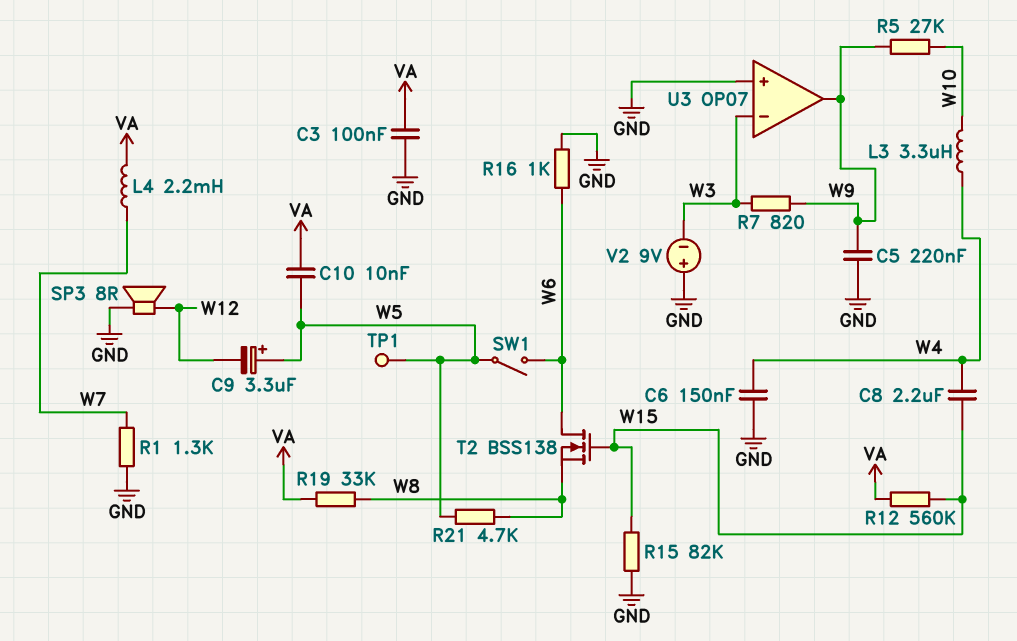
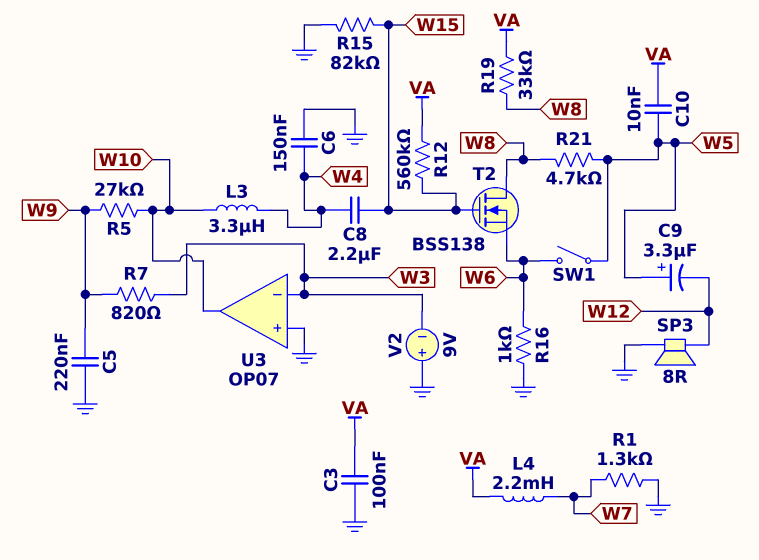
T2: NMOS BSS138 (G W15, D W6, S W8) -> NMOS BSS138 (G W15, D W8, S W6)
TP1: test point (W5) -> none
U3 pin out: W9 -> W10

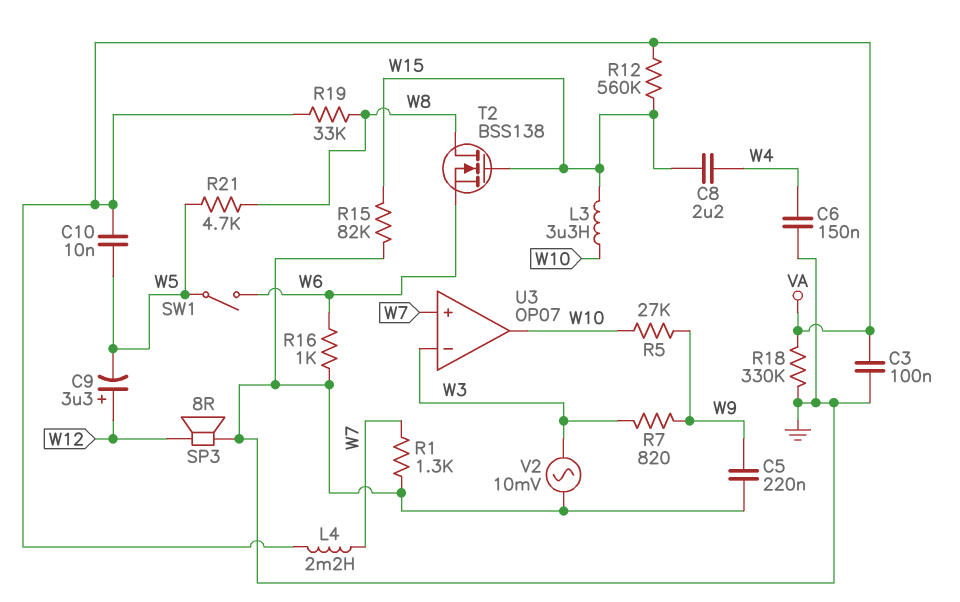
C9: 3.3uF (plus W5, minus W12) -> 3.3uF (plus W12, minus W5)
L3: 3.3uH (W4, W10) -> 3.3uH (W10, W15)
R18: none -> 330k (GND, VA)
U3 pin in+: GND -> W7
V2: 9V (plus GND, minus W3) -> AC 10mV (GND, W3)

